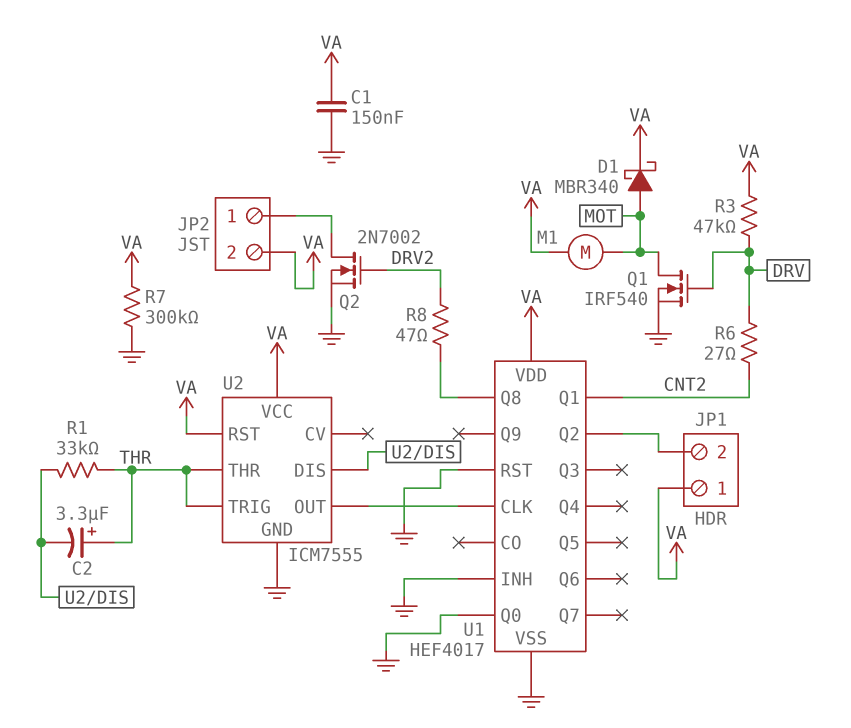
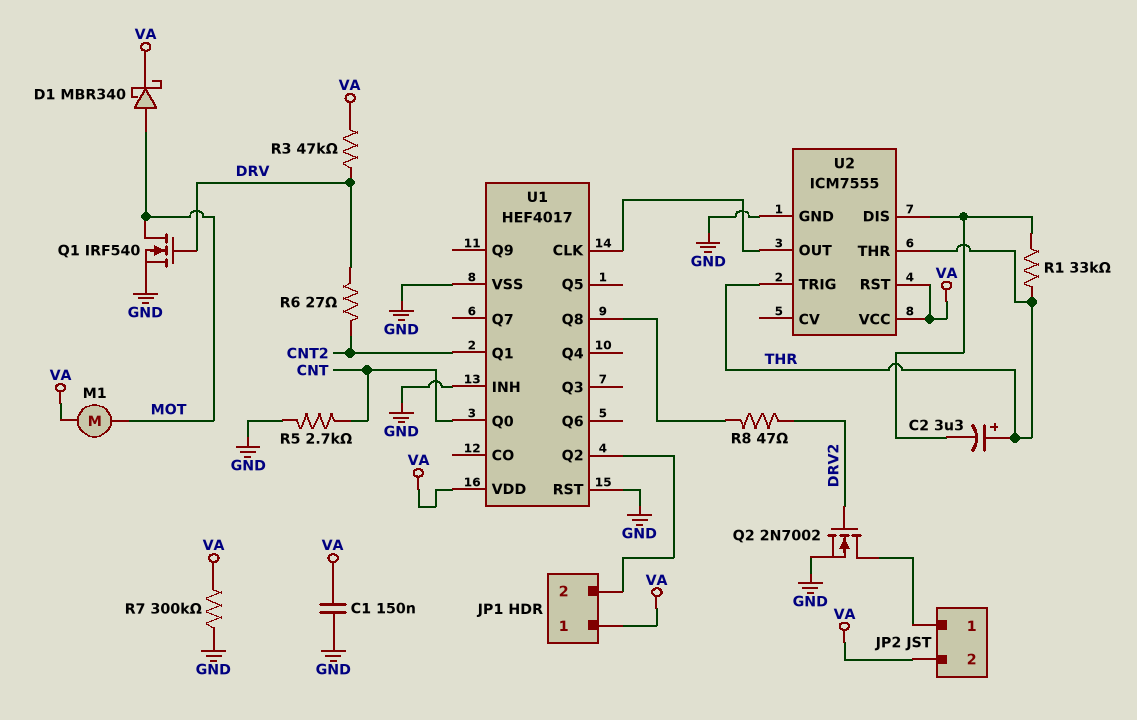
R5: none -> 2.7k (CNT, GND)
U1 pin Q0: GND -> CNT

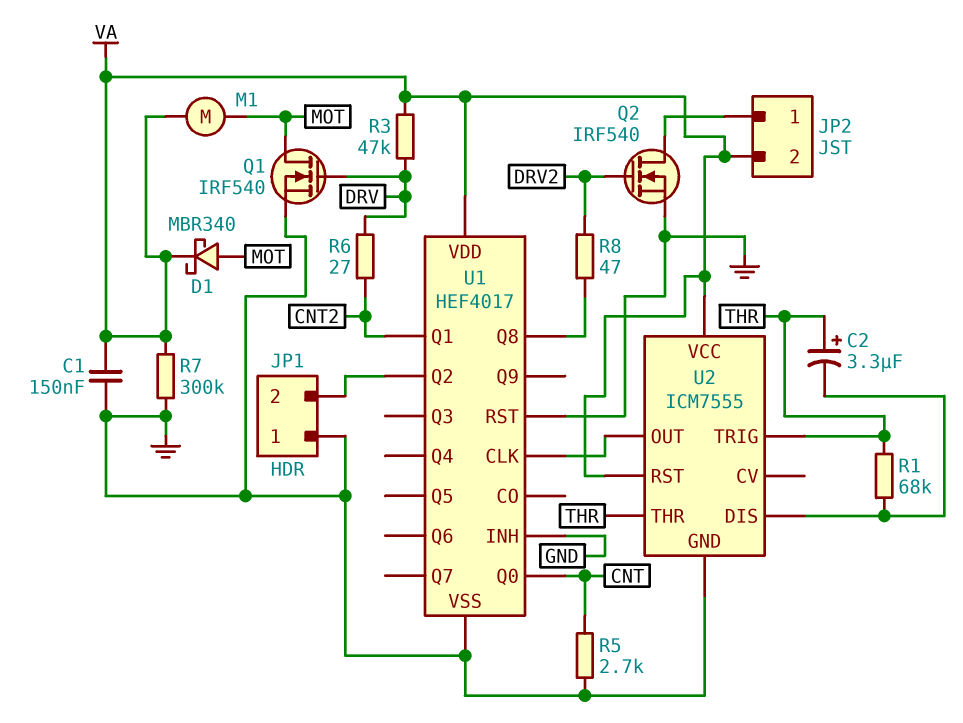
JP1 pin 1: VA -> GND
Q2: NMOS 2N7002 (G DRV2, D JP2/1, S GND) -> NMOS IRF540 (G DRV2, D JP2/1, S GND)
R1: 33k (THR, U2/DIS) -> 68k (THR, U2/DIS)

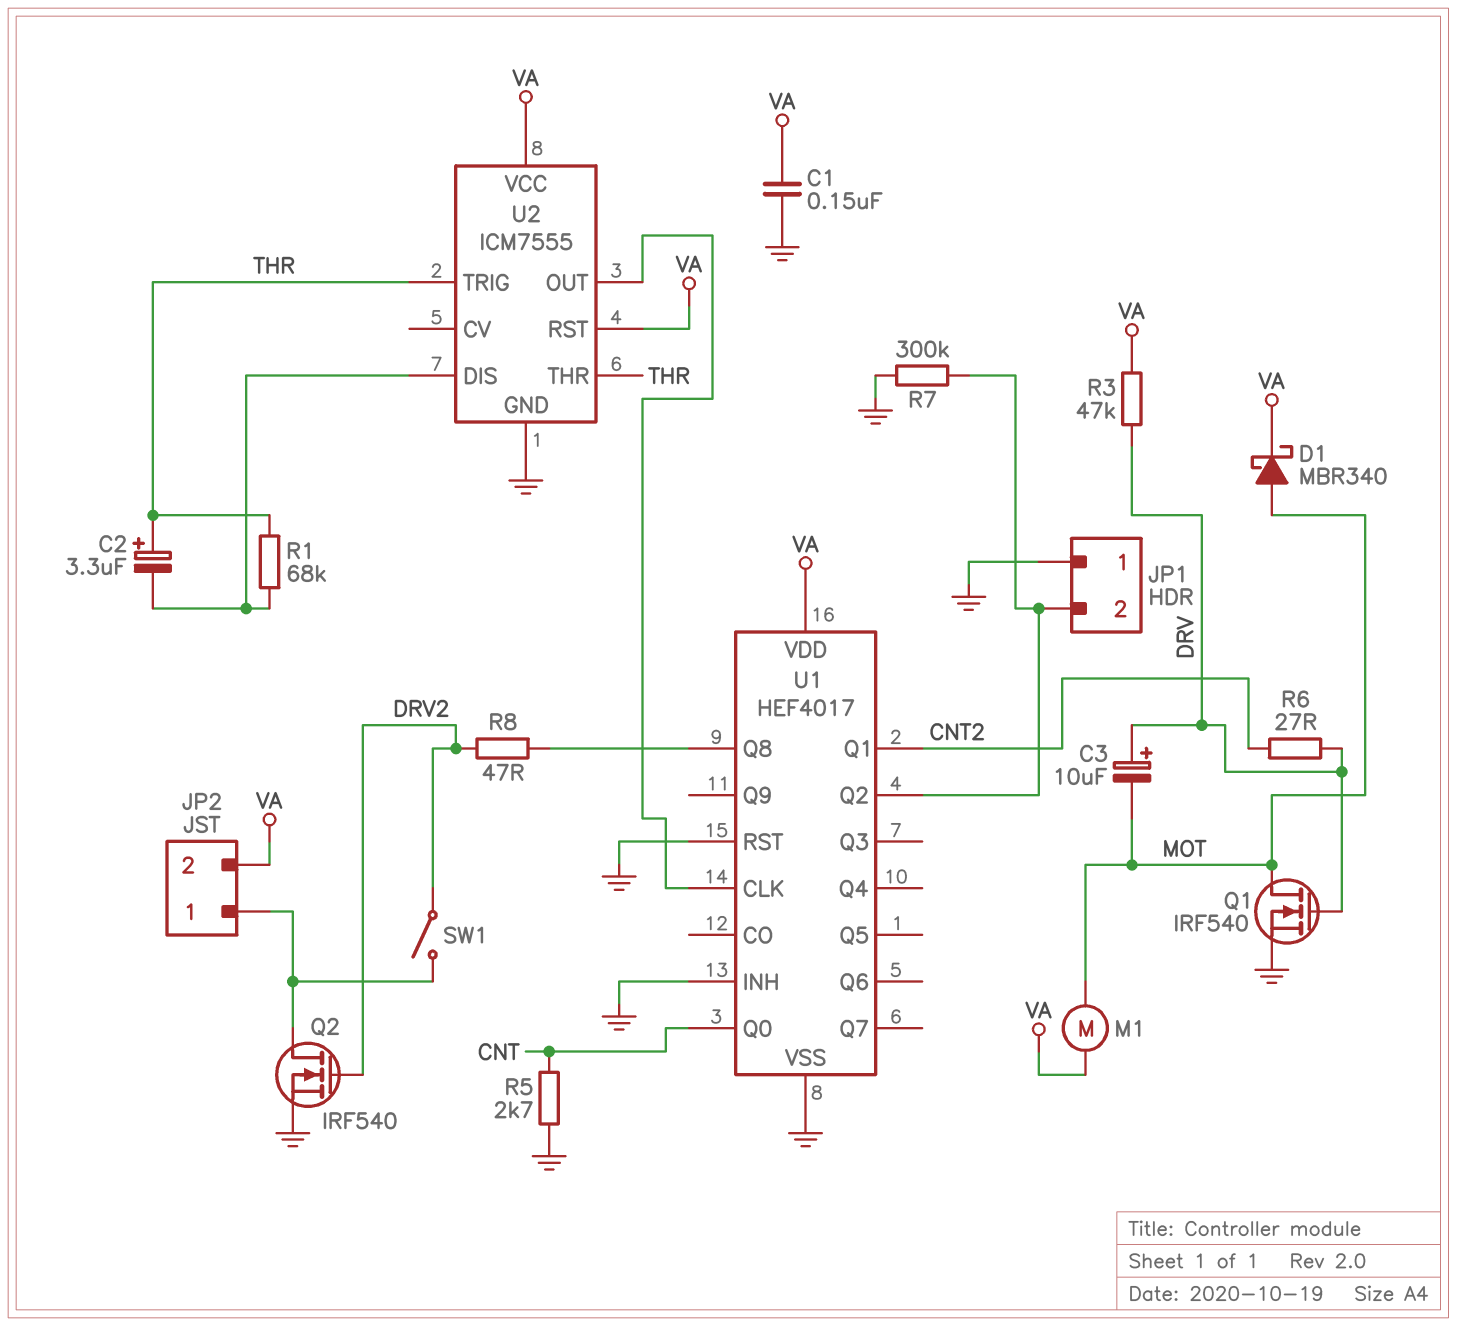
C3: none -> 10uF (plus DRV, minus MOT)
R7: 300k (GND, VA) -> 300k (GND, JP1/2)
SW1: none -> switch (DRV2, JP2/1)

